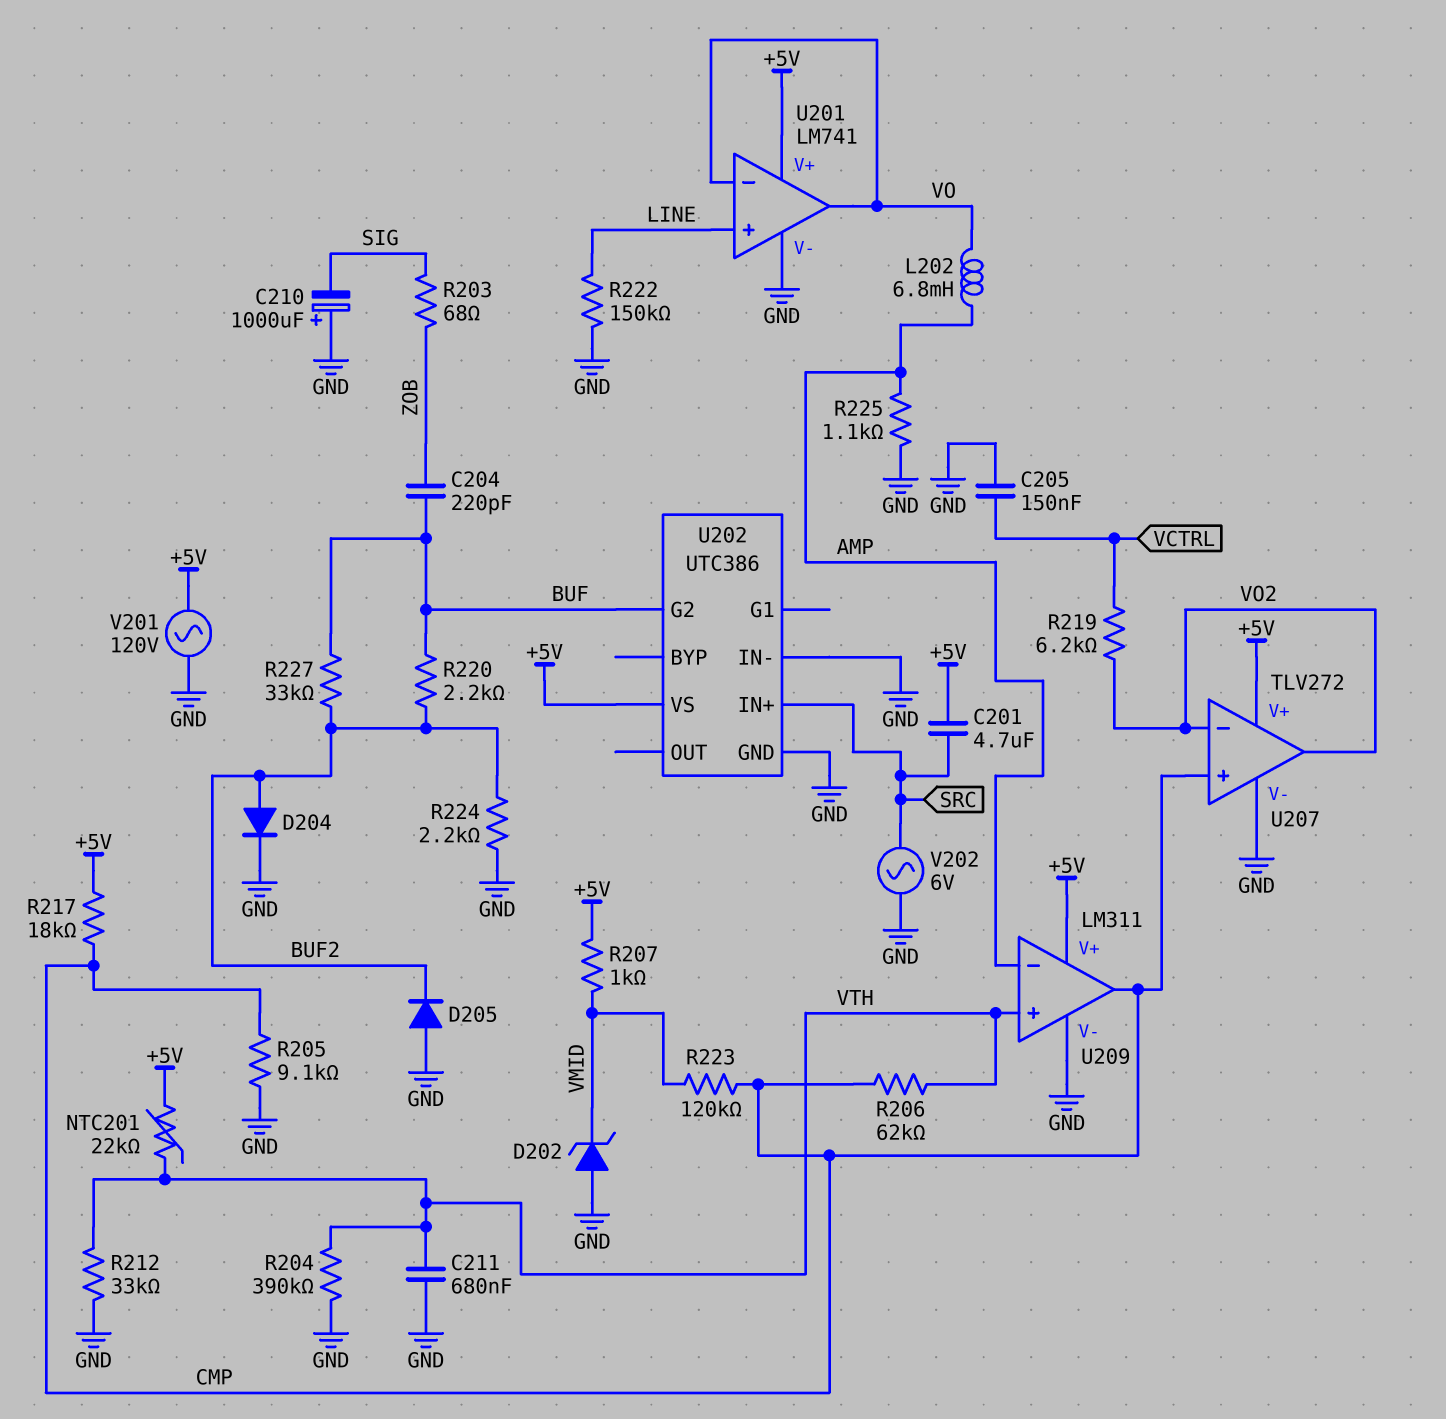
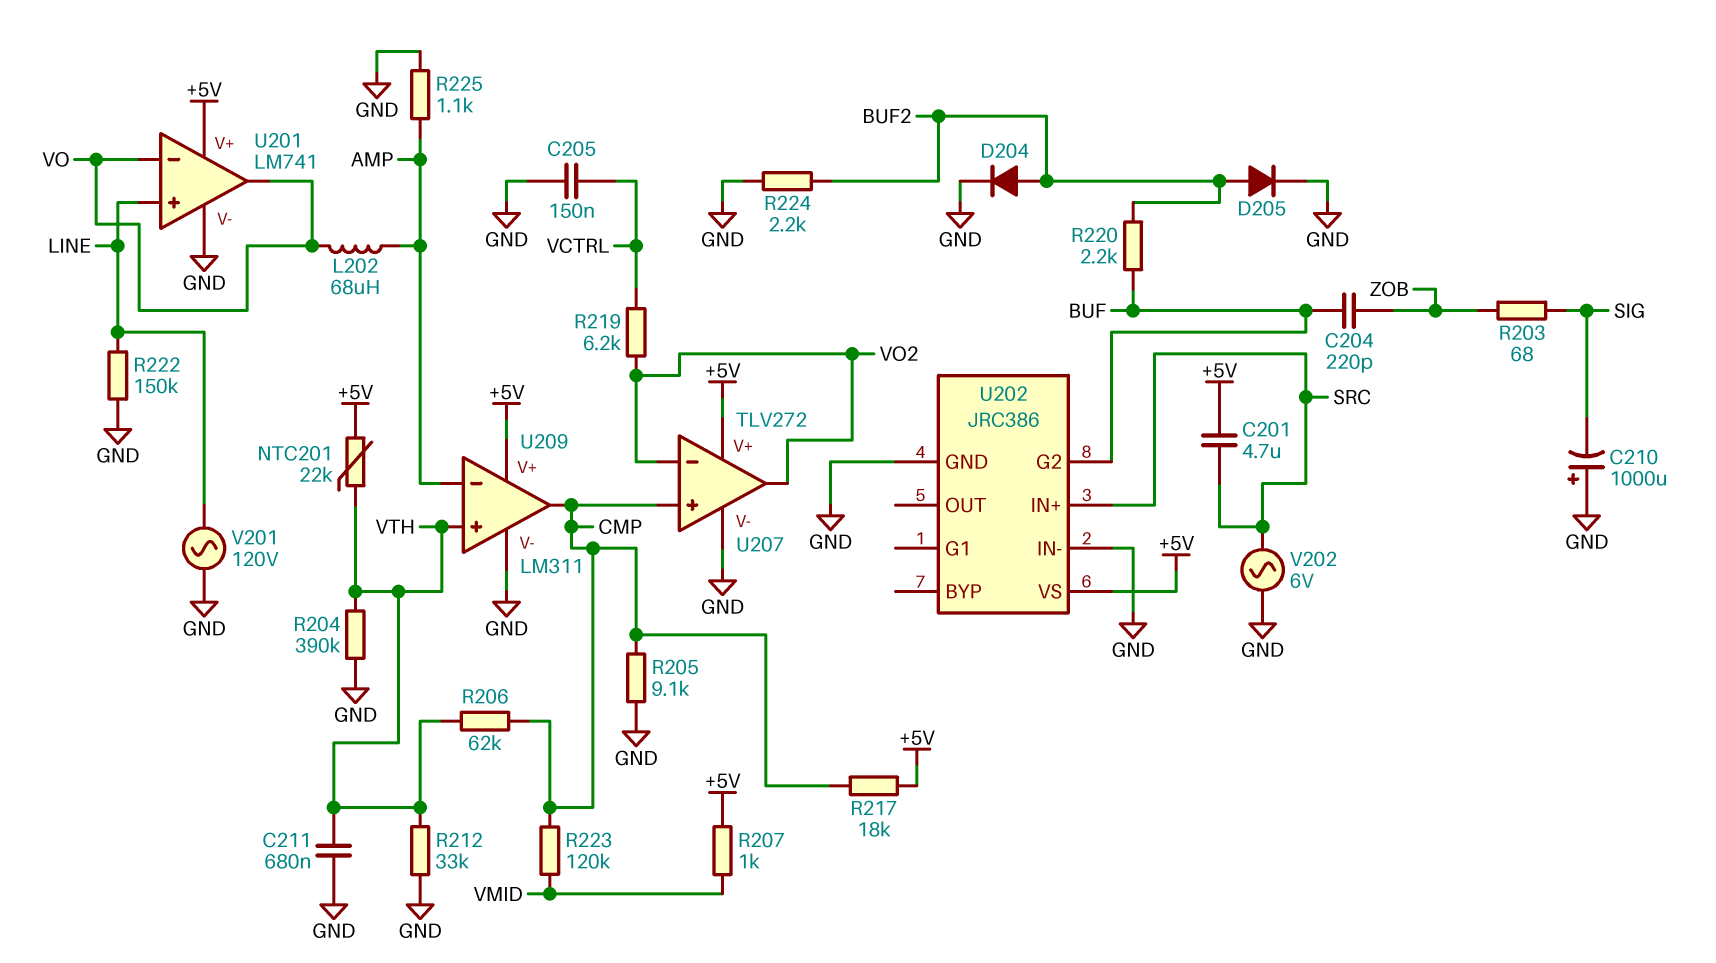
D202: zener (A GND, K VMID) -> none
D205: diode (A GND, K BUF2) -> diode (A BUF2, K GND)
L202: 6.8mH (AMP, VO) -> 68uH (AMP, VO)
R227: 33k (BUF, BUF2) -> none
U202: UTC386 -> JRC386
V201: AC 120V (+5V, GND) -> AC 120V (GND, LINE)

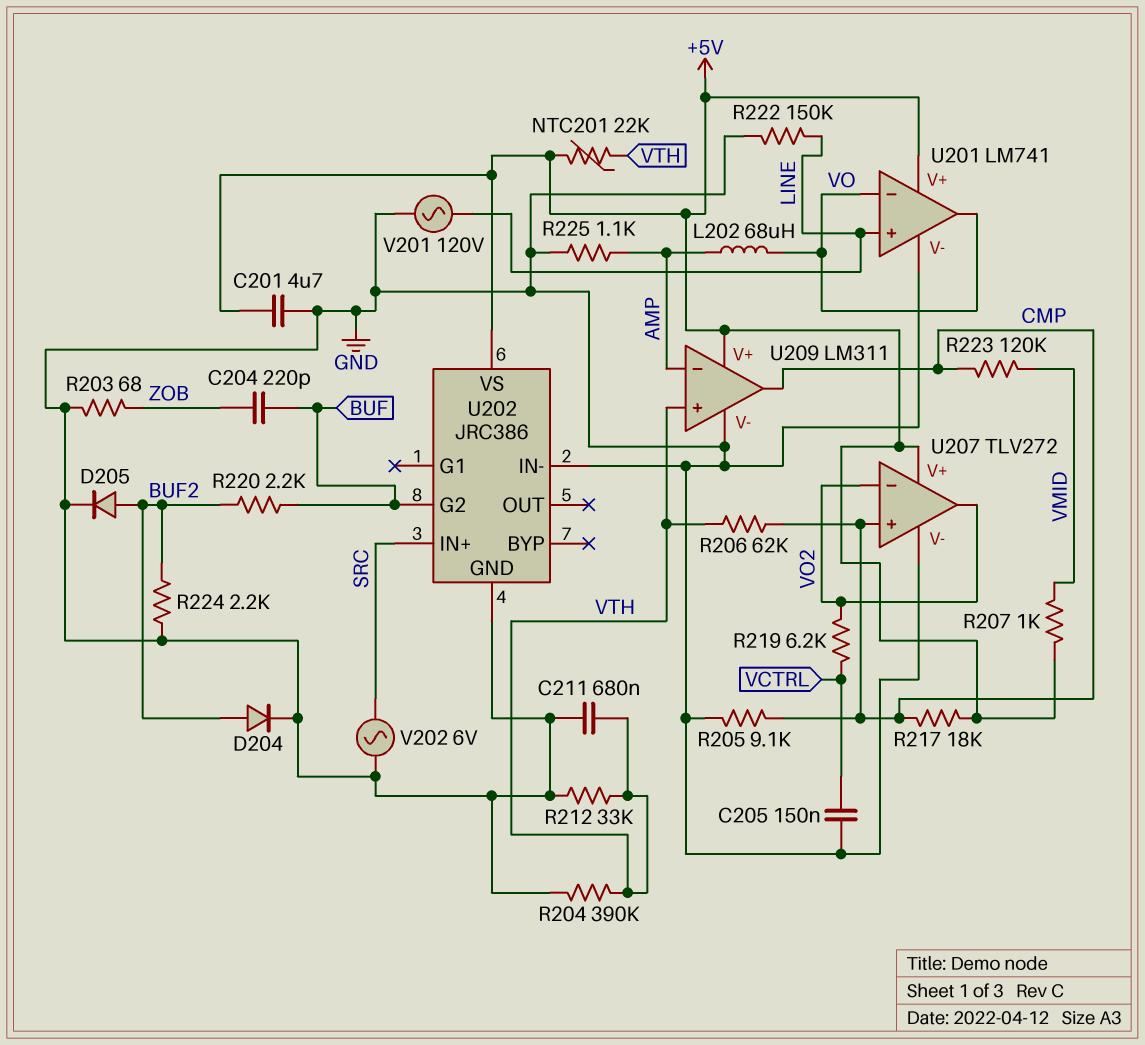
C201: 4.7uF (+5V, SRC) -> 4.7uF (+5V, GND)
C210: 1000uF (plus GND, minus SIG) -> none
R203: 68 (SIG, ZOB) -> 68 (GND, ZOB)

